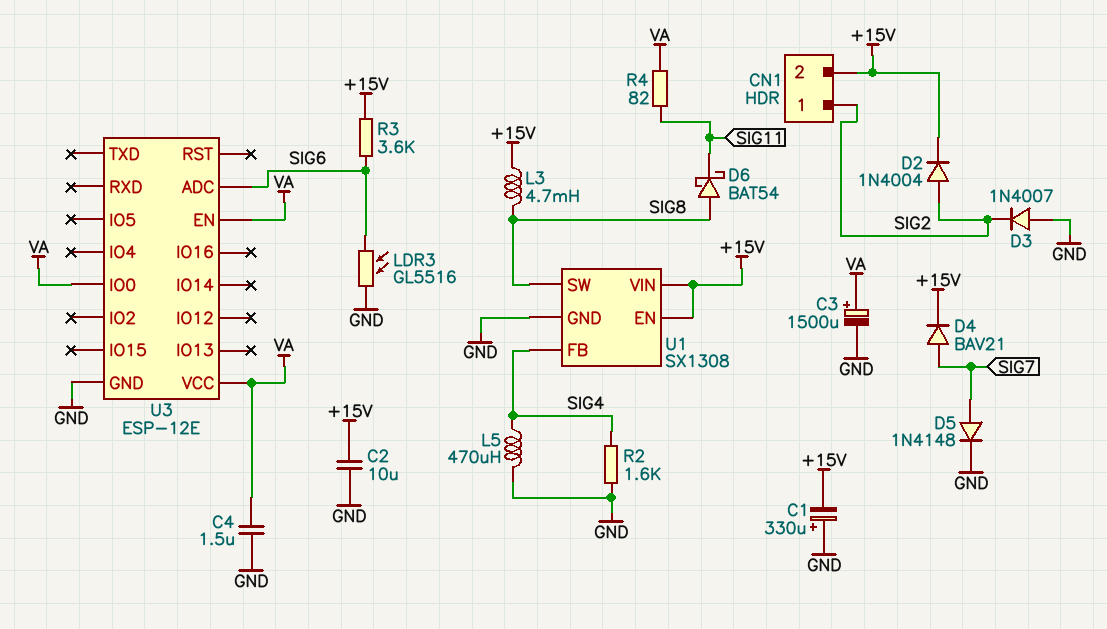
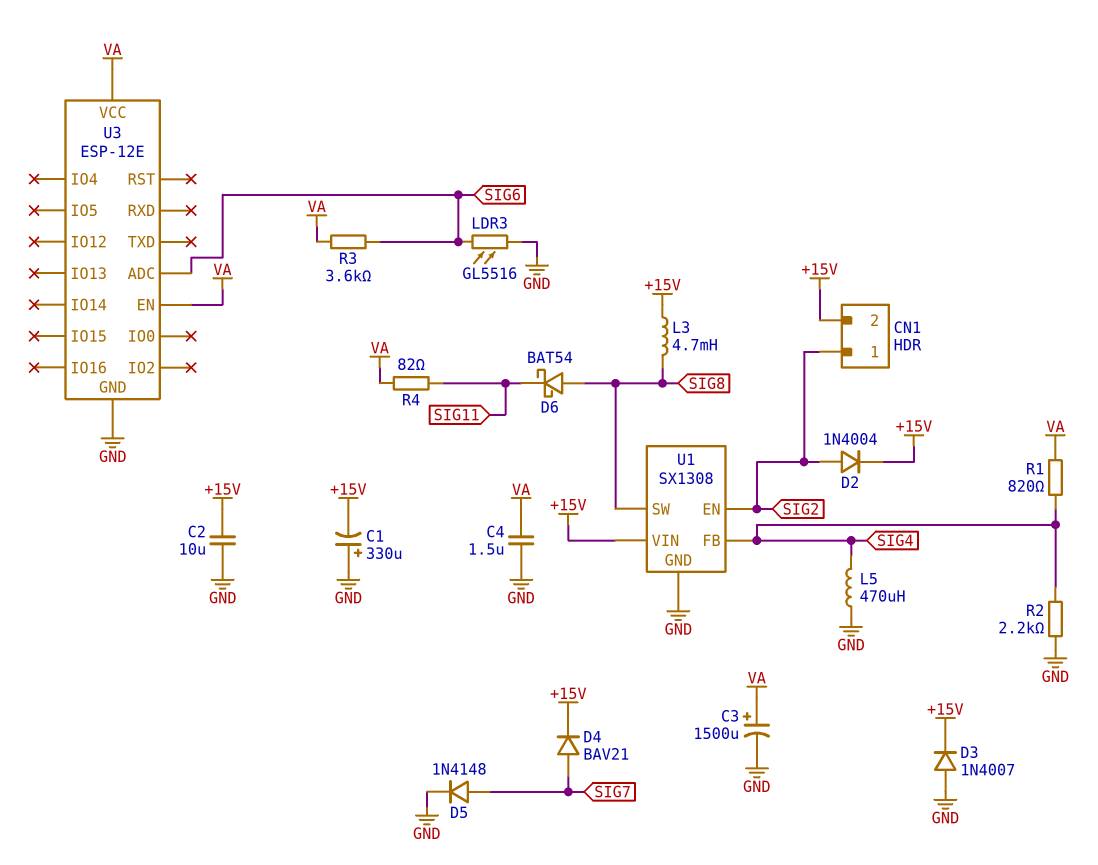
D3: diode 1N4007 (A GND, K SIG2) -> diode 1N4007 (A GND, K +15V)
R1: none -> 820 (SIG4, VA)
R2: 1.6k (GND, SIG4) -> 2.2k (GND, SIG4)
R3: 3.6k (+15V, SIG6) -> 3.6k (SIG6, VA)
U1 pin EN: +15V -> SIG2
U3 pin IO0: VA -> none

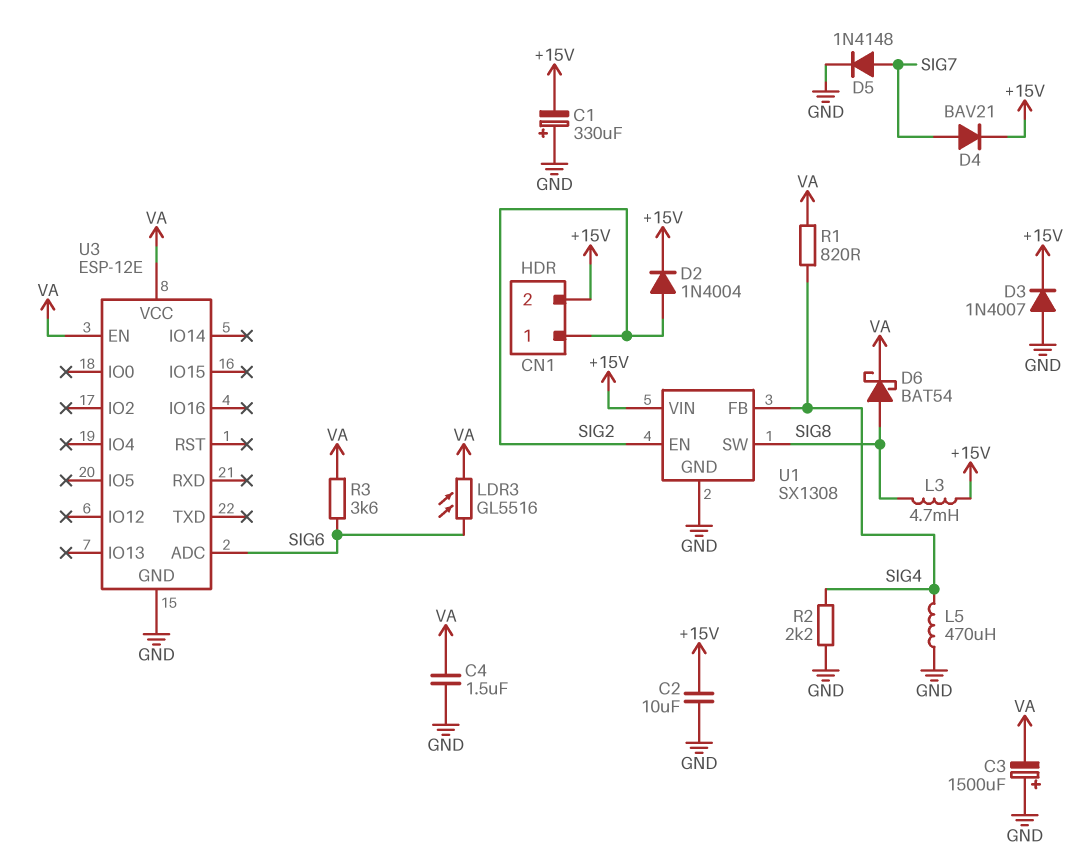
C3: 1500uF (plus VA, minus GND) -> 1500uF (plus GND, minus VA)
D6: schottky BAT54 (A SIG8, K SIG11) -> schottky BAT54 (A SIG8, K VA)
LDR3: GL5516 (GND, SIG6) -> GL5516 (SIG6, VA)
R4: 82 (SIG11, VA) -> none

